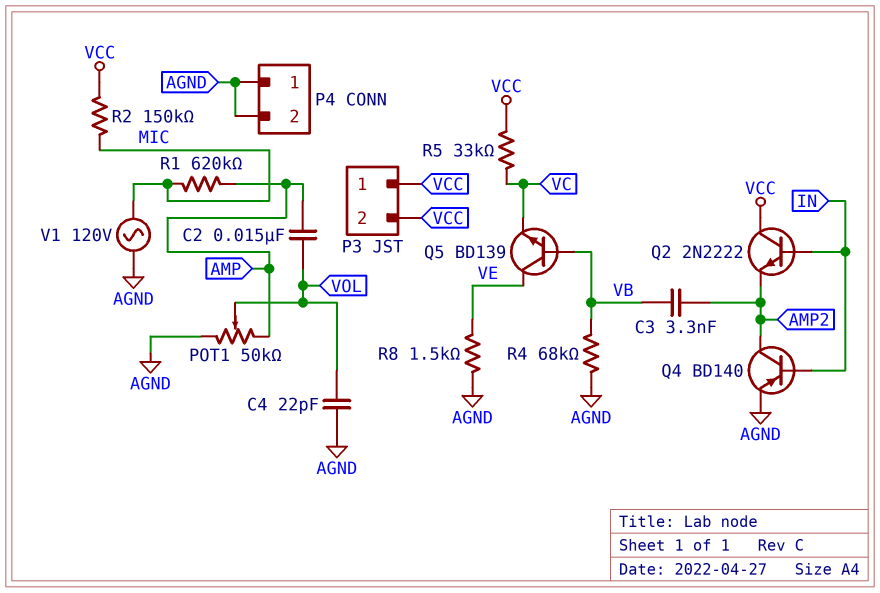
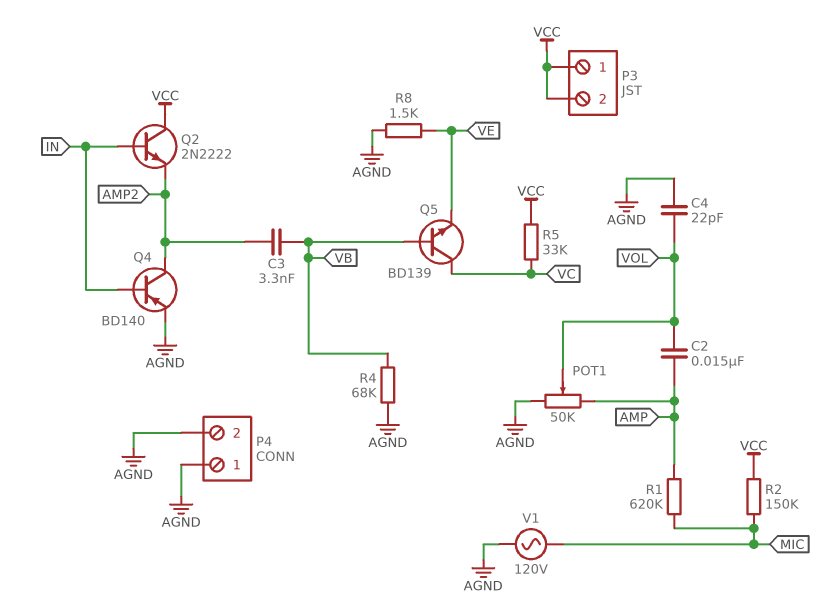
Q5: NPN BD139 (B VB, C VE, E VC) -> NPN BD139 (B VB, C VC, E VE)

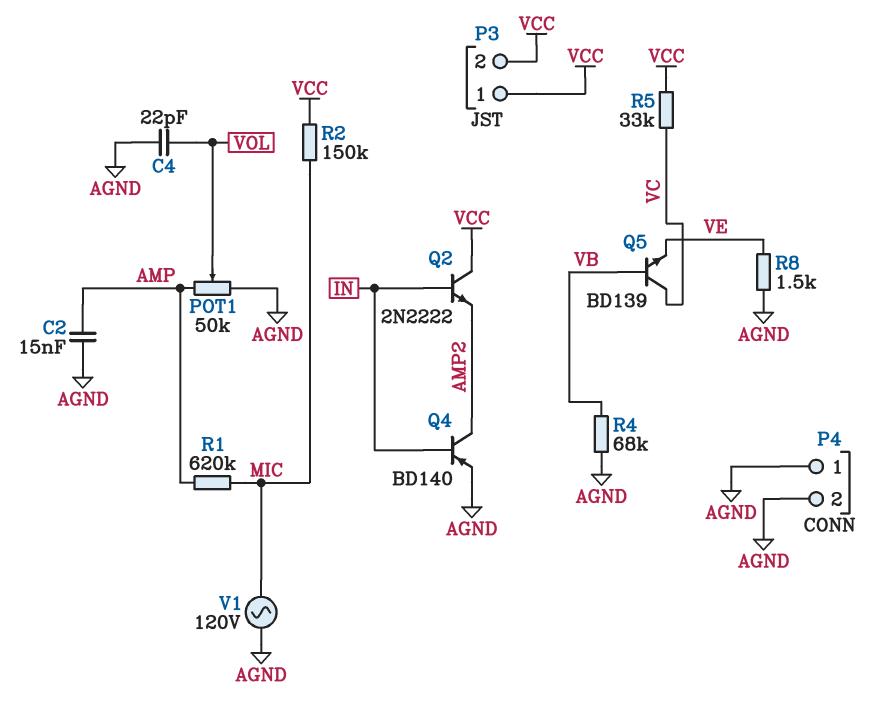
C2: 15nF (AMP, VOL) -> 15nF (AGND, AMP)
C3: 3.3nF (AMP2, VB) -> none

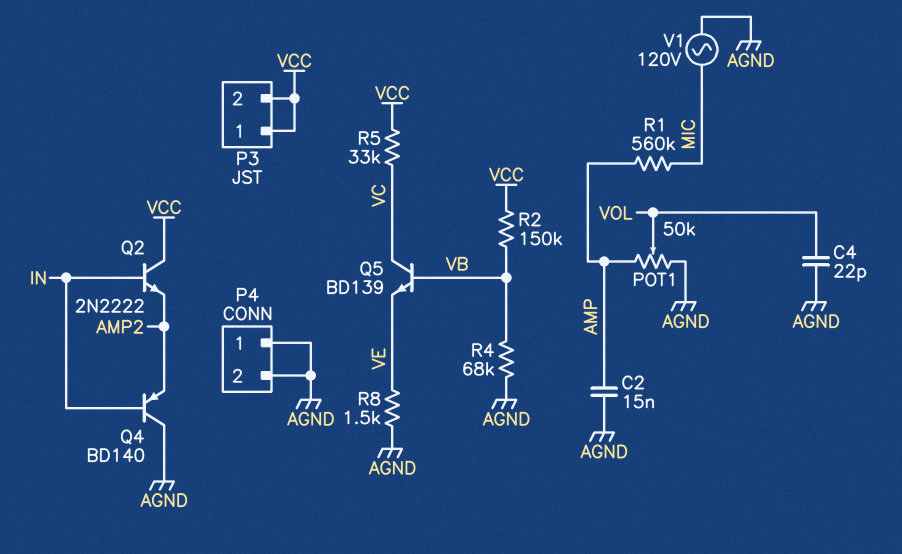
Q4: PNP BD140 (B IN, C AMP2, E AGND) -> PNP BD140 (B IN, C AGND, E AMP2)
R1: 620k (AMP, MIC) -> 560k (AMP, MIC)
R2: 150k (MIC, VCC) -> 150k (VB, VCC)

